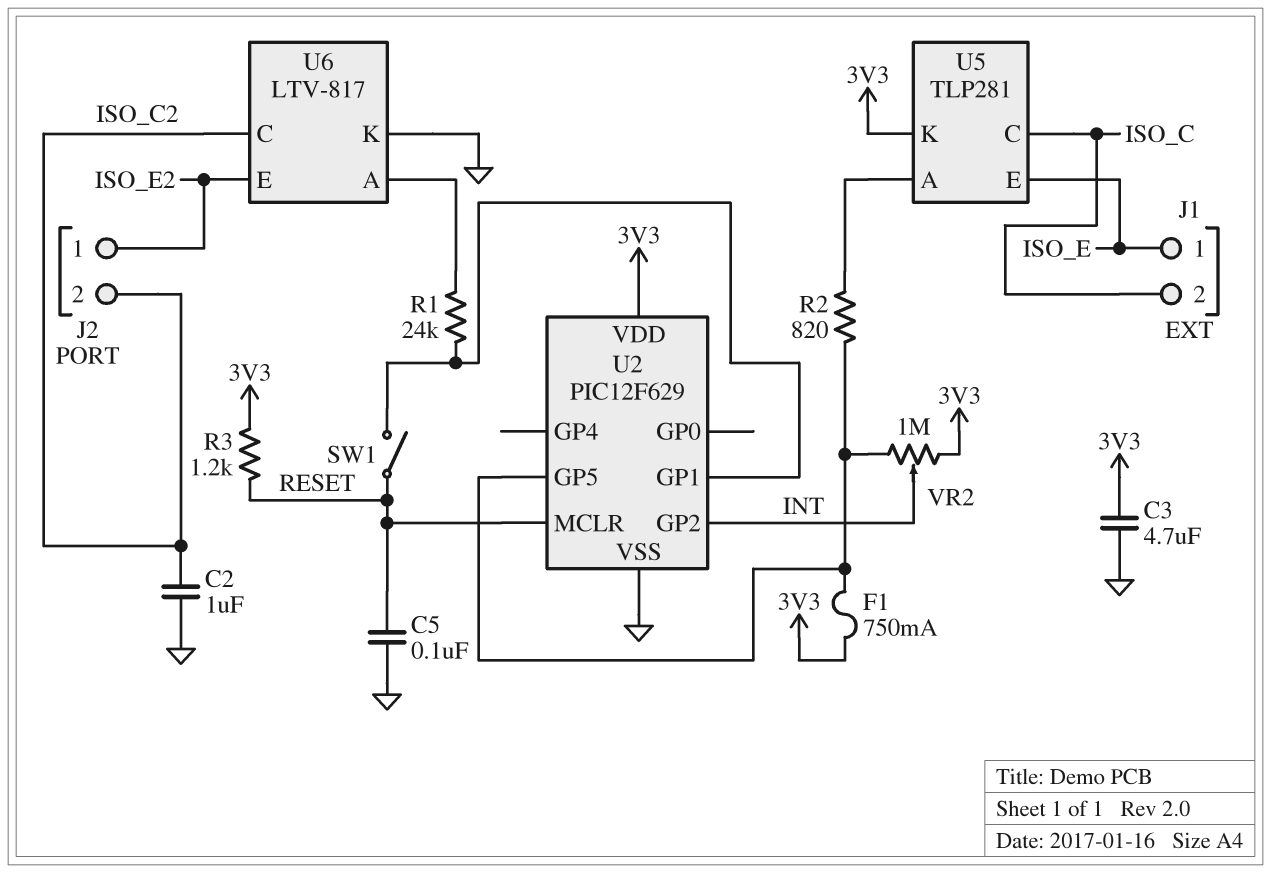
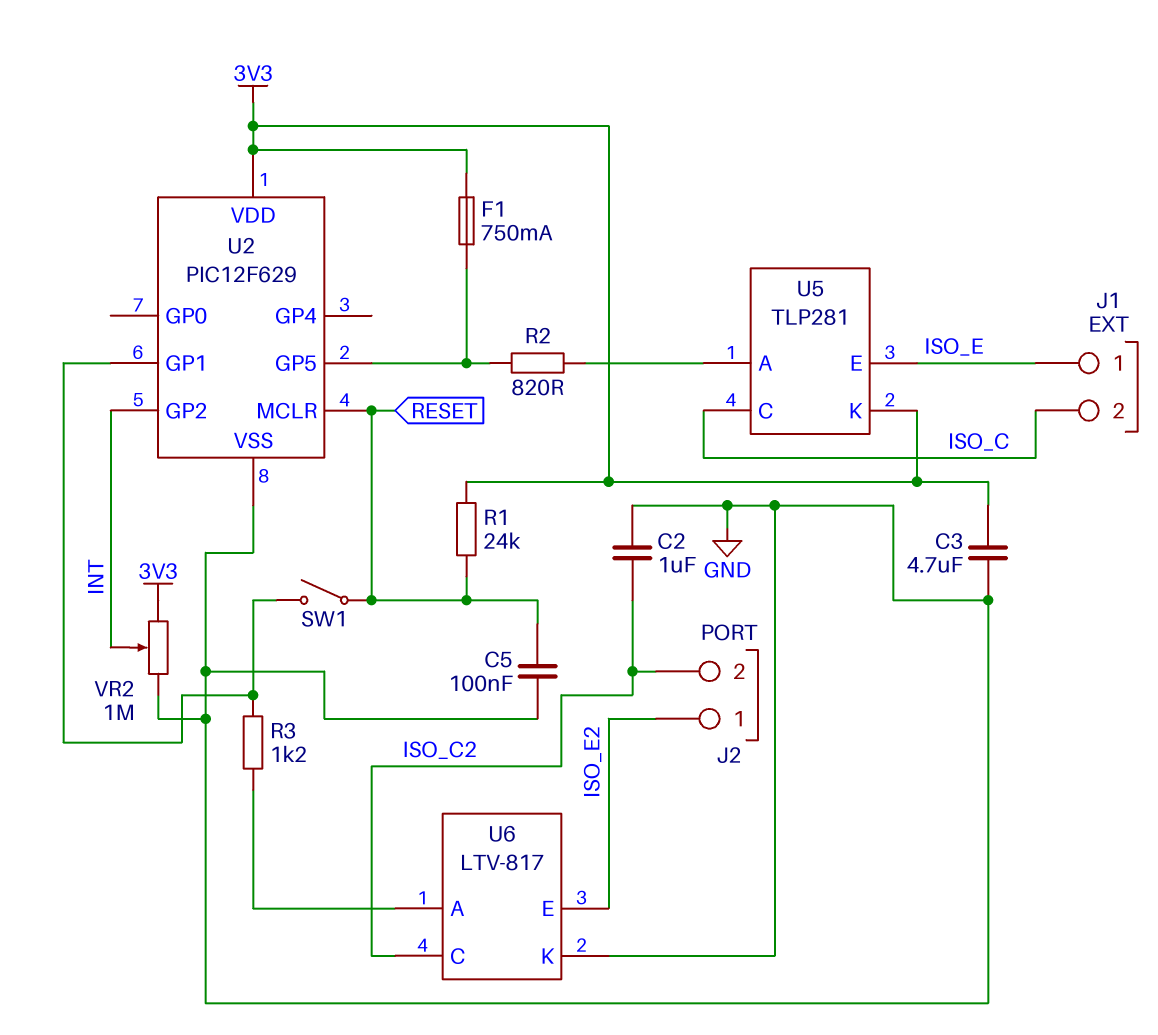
R1: 24k (U2/GP1, U6/A) -> 24k (3V3, RESET)
R3: 1.2k (3V3, RESET) -> 1.2k (U2/GP1, U6/A)
VR2: 1M (3V3, U2/GP5, wiper INT) -> 1M (3V3, GND, wiper INT)

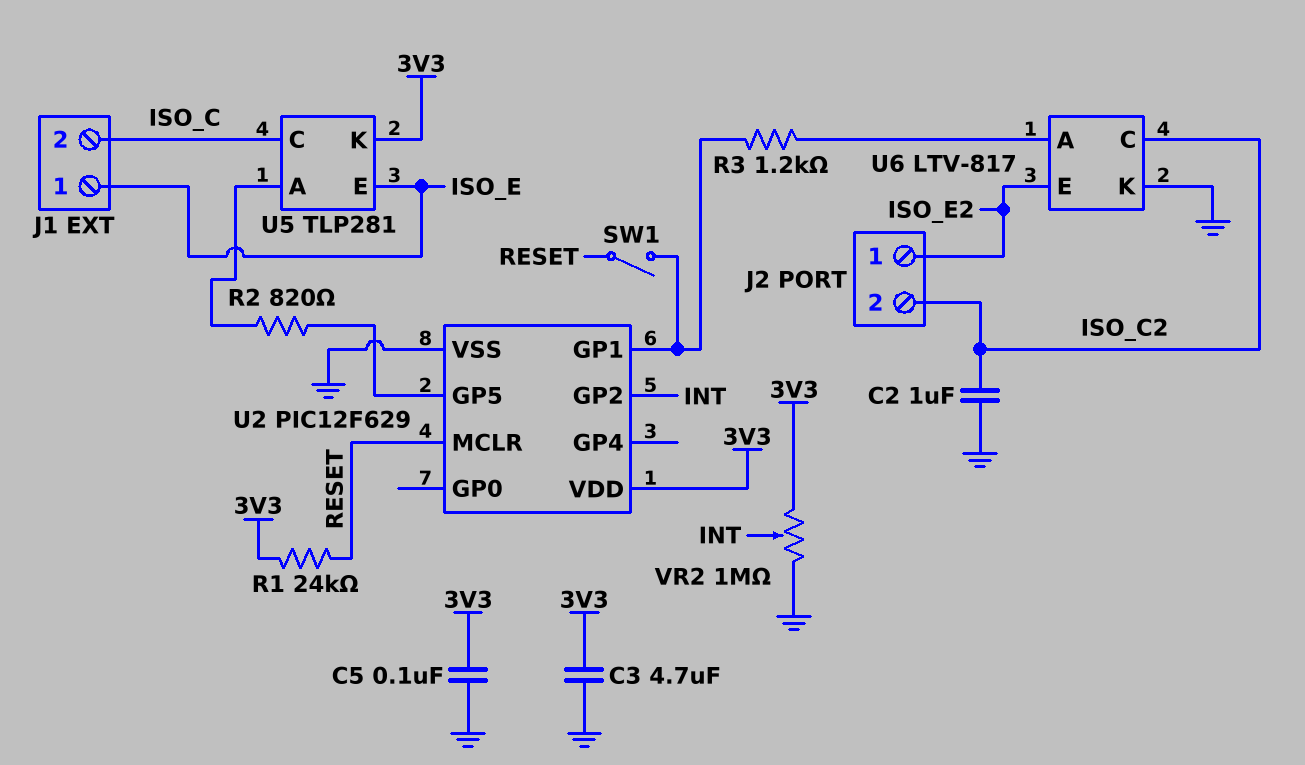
C5: 100nF (GND, RESET) -> 100nF (3V3, GND)
F1: 750mA (3V3, U2/GP5) -> none

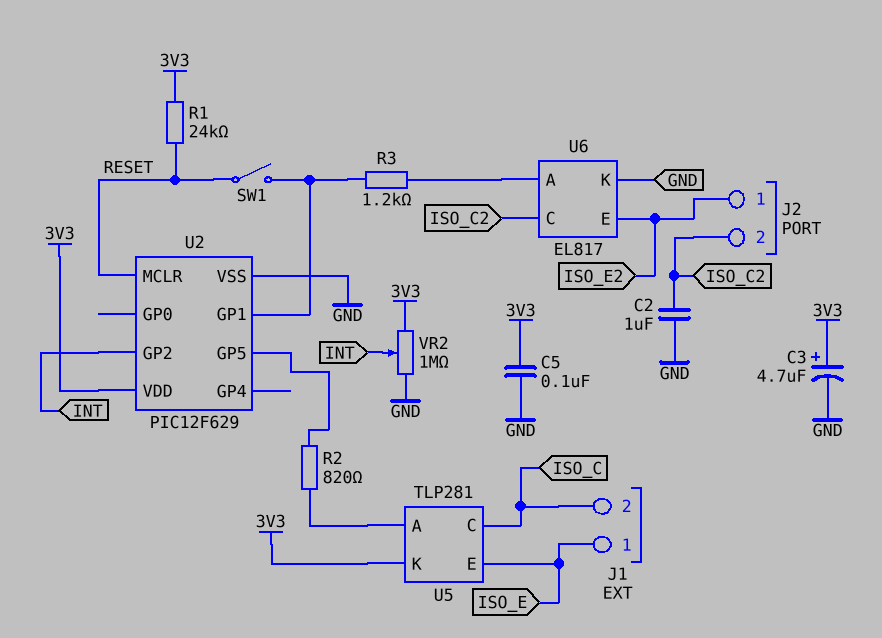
C3: 4.7uF (3V3, GND) -> 4.7uF (plus 3V3, minus GND)
U6: LTV-817 -> EL817

